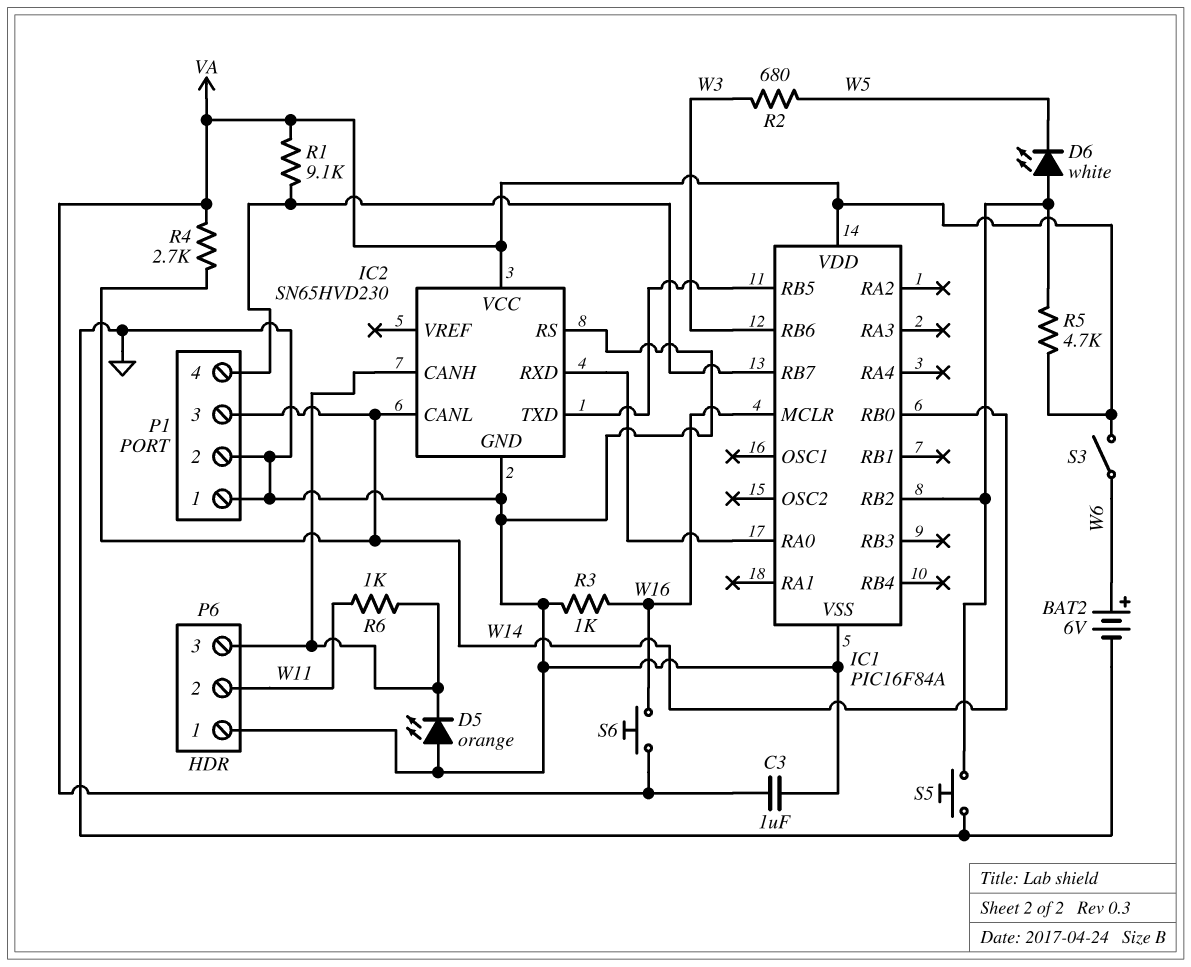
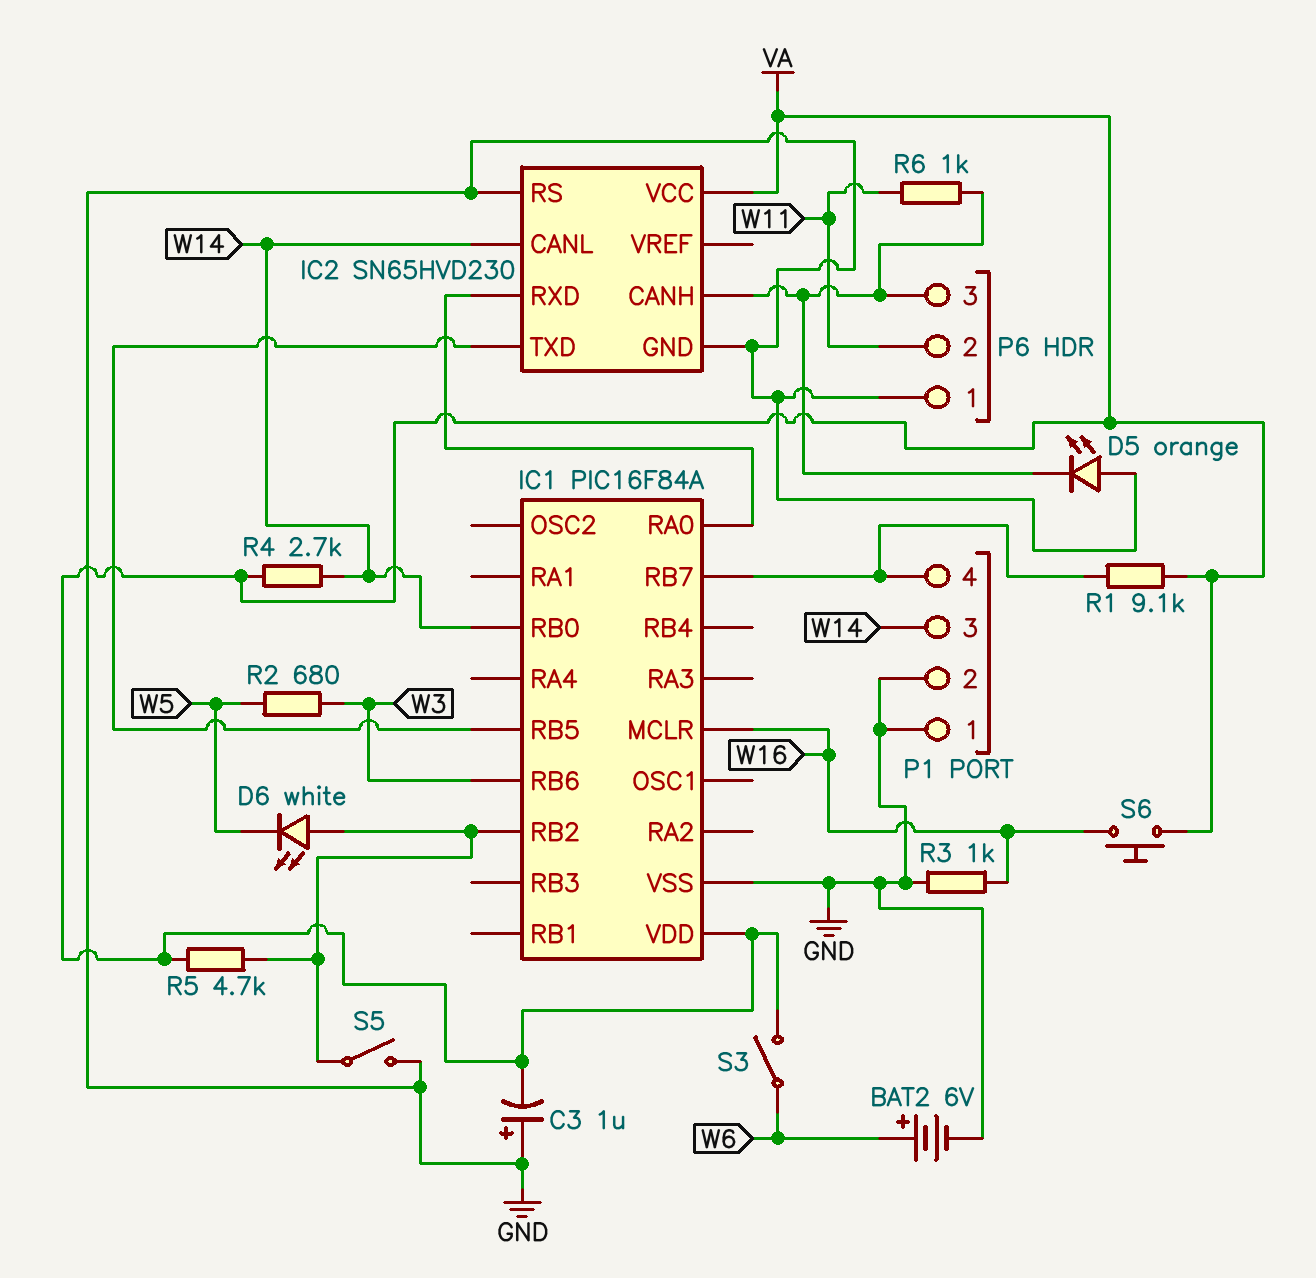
C3: 1uF (GND, VA) -> 1uF (plus GND, minus VA)
S5: button (GND, IC1/RB2) -> switch (GND, IC1/RB2)

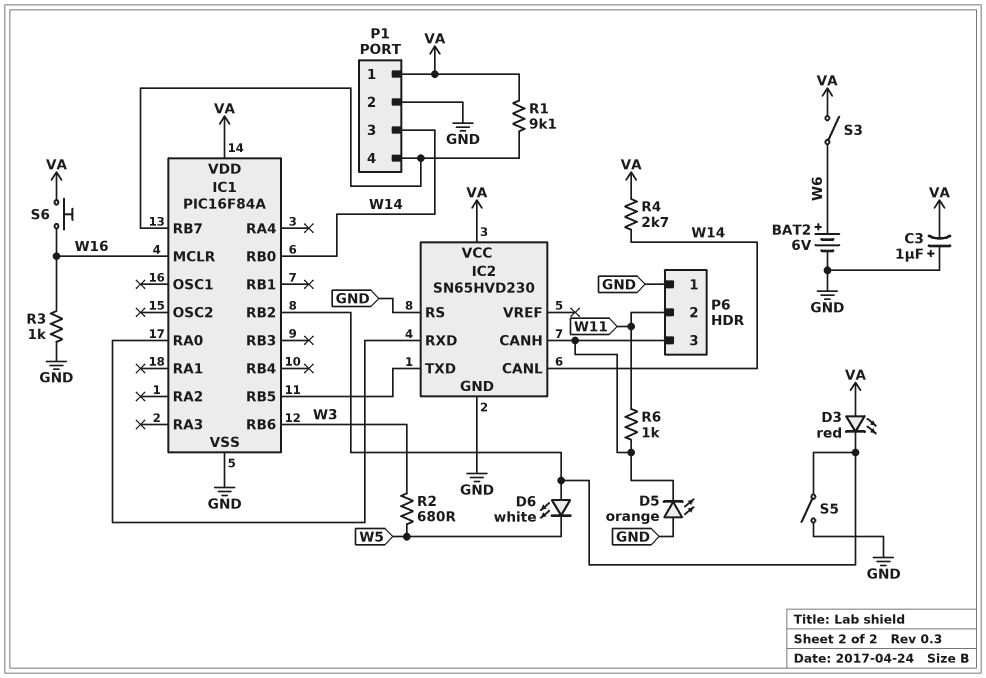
D3: none -> LED red (A VA, K IC1/RB2)
P1 pin 1: GND -> VA
R5: 4.7k (IC1/RB2, VA) -> none

